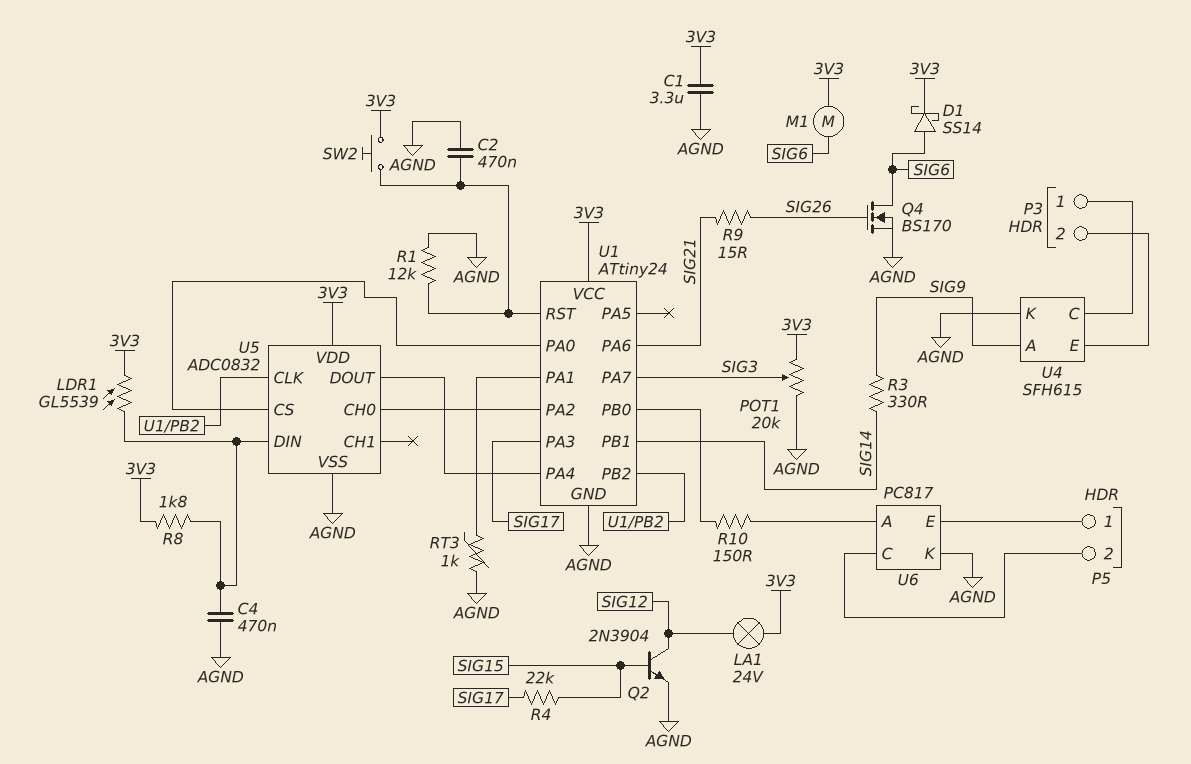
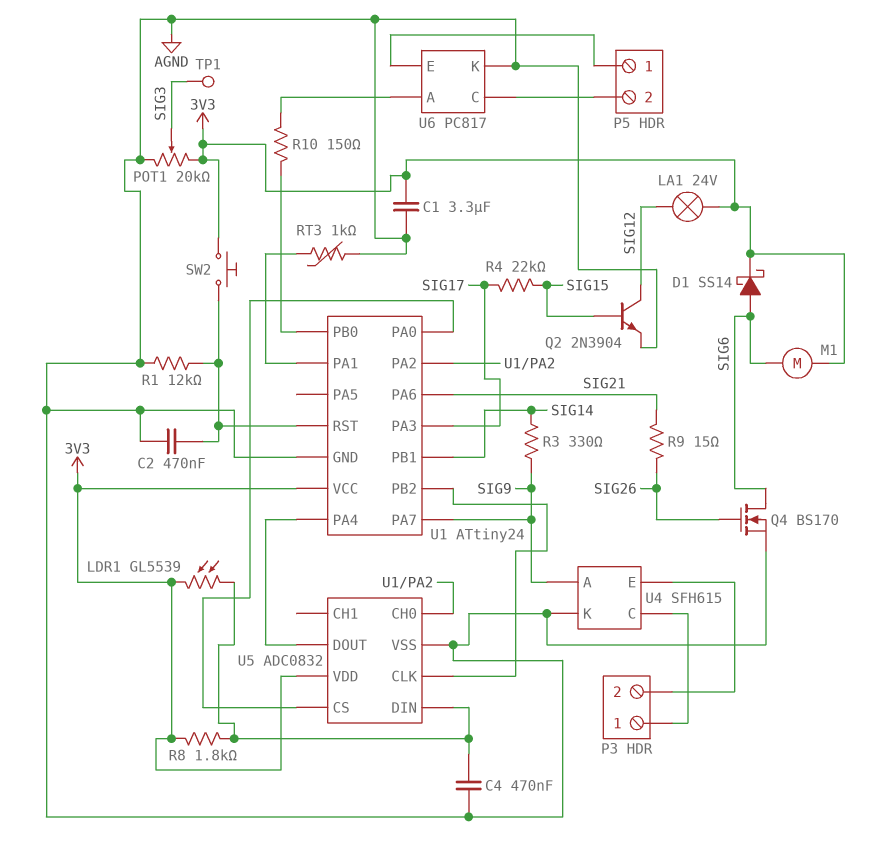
TP1: none -> test point (SIG3)
U1 pin PA7: SIG3 -> SIG9

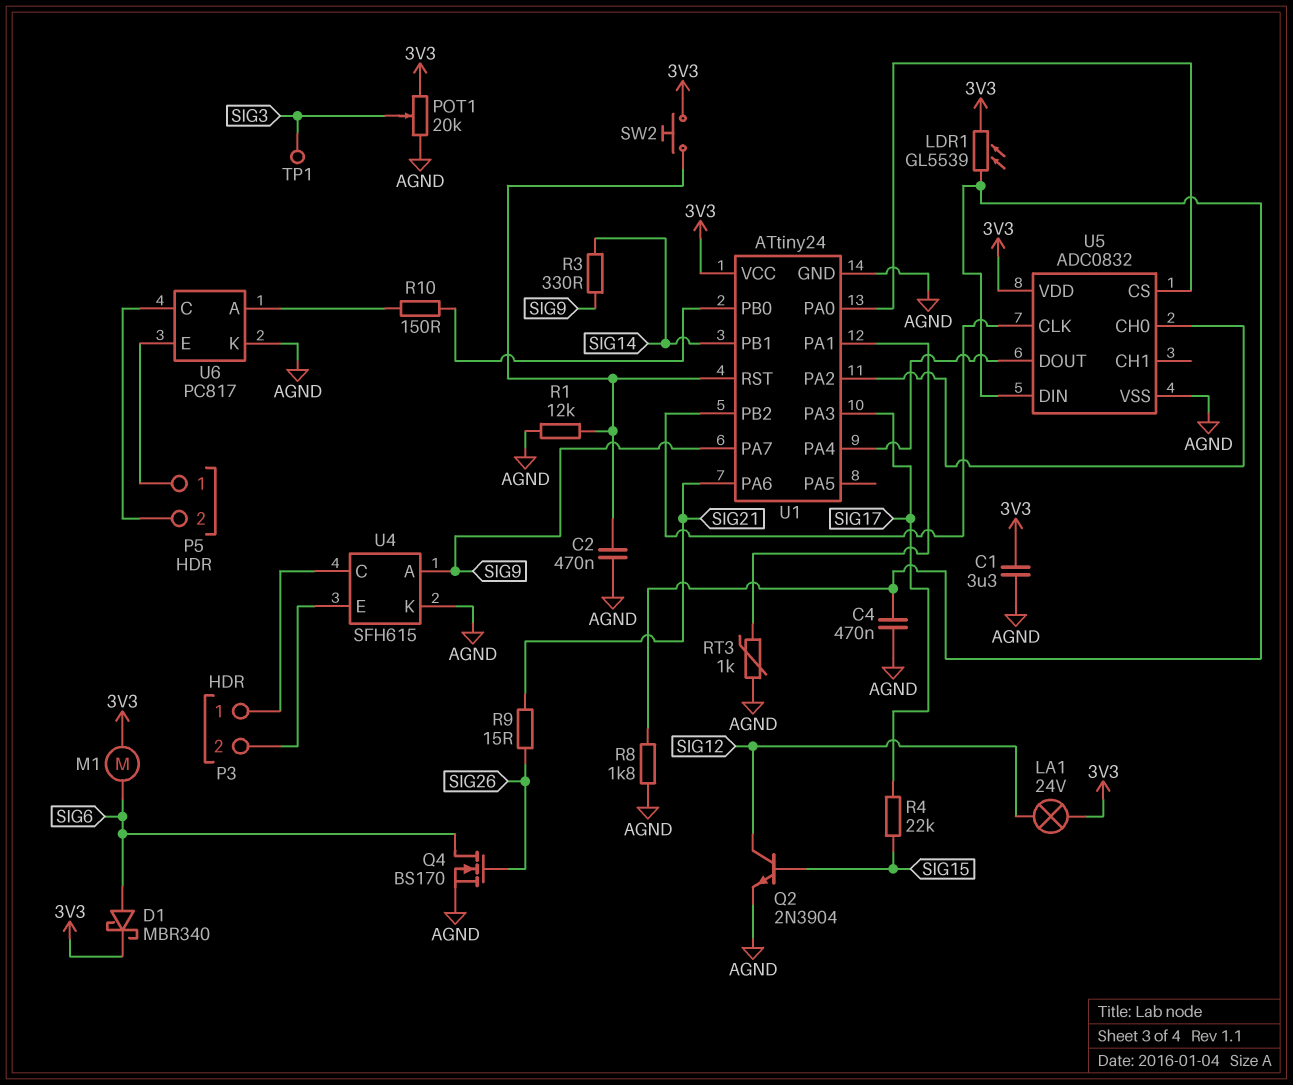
D1: schottky SS14 (A SIG6, K 3V3) -> schottky MBR340 (A SIG6, K 3V3)
R8: 1.8k (3V3, U5/DIN) -> 1.8k (AGND, U5/DIN)

